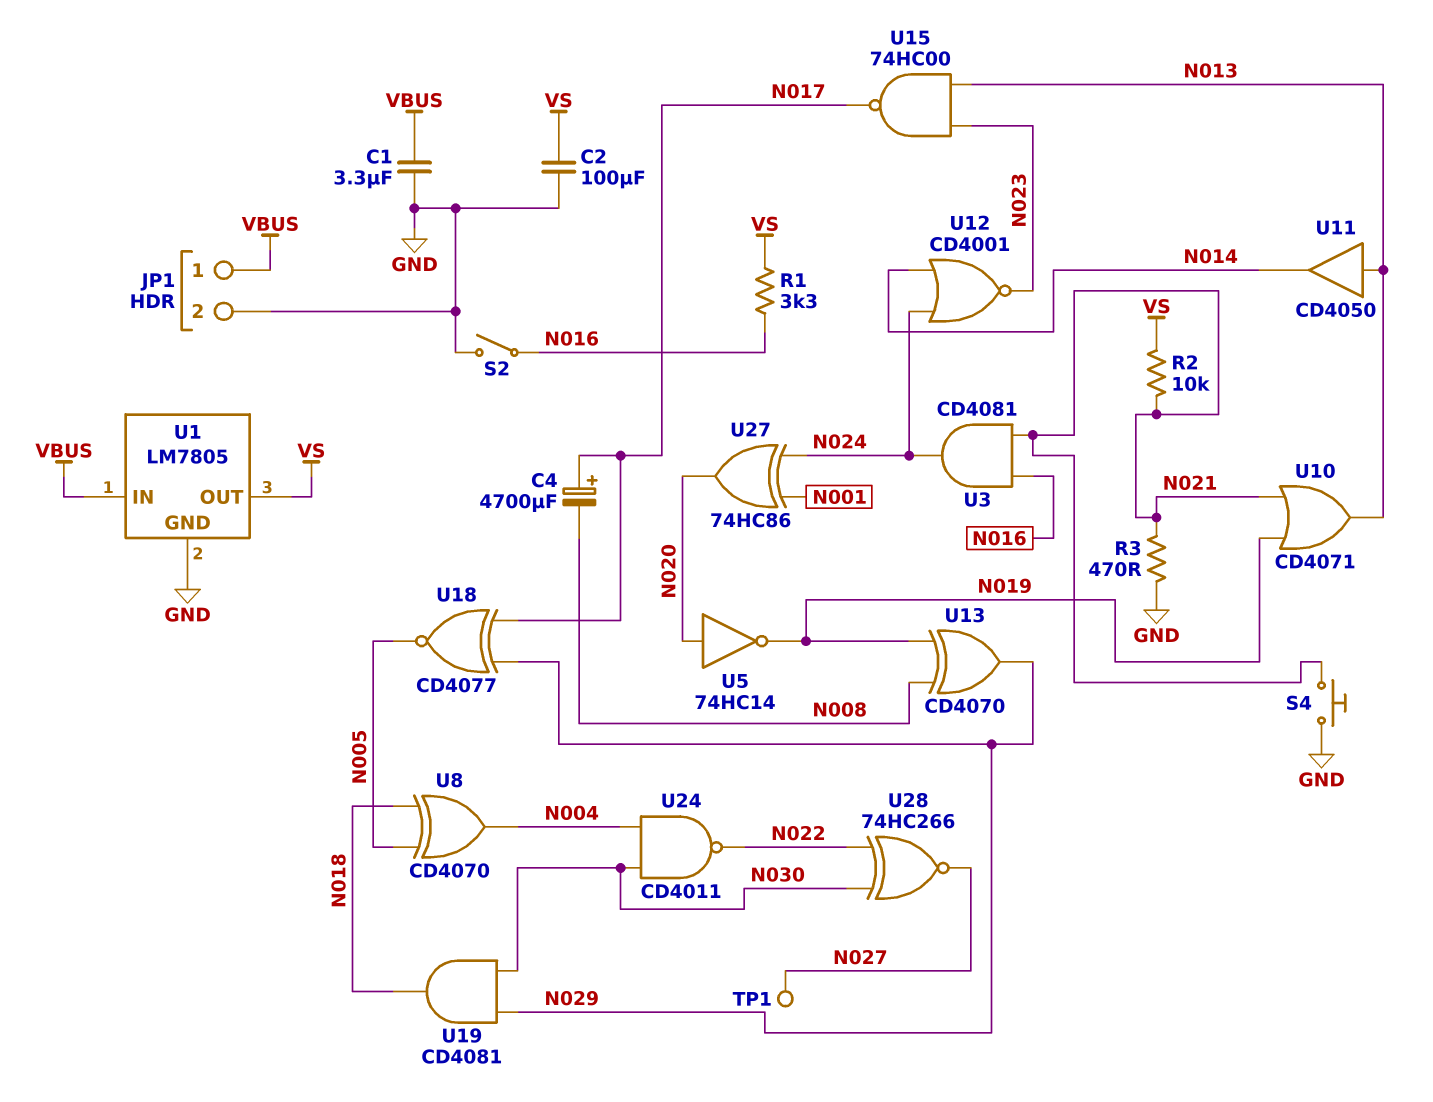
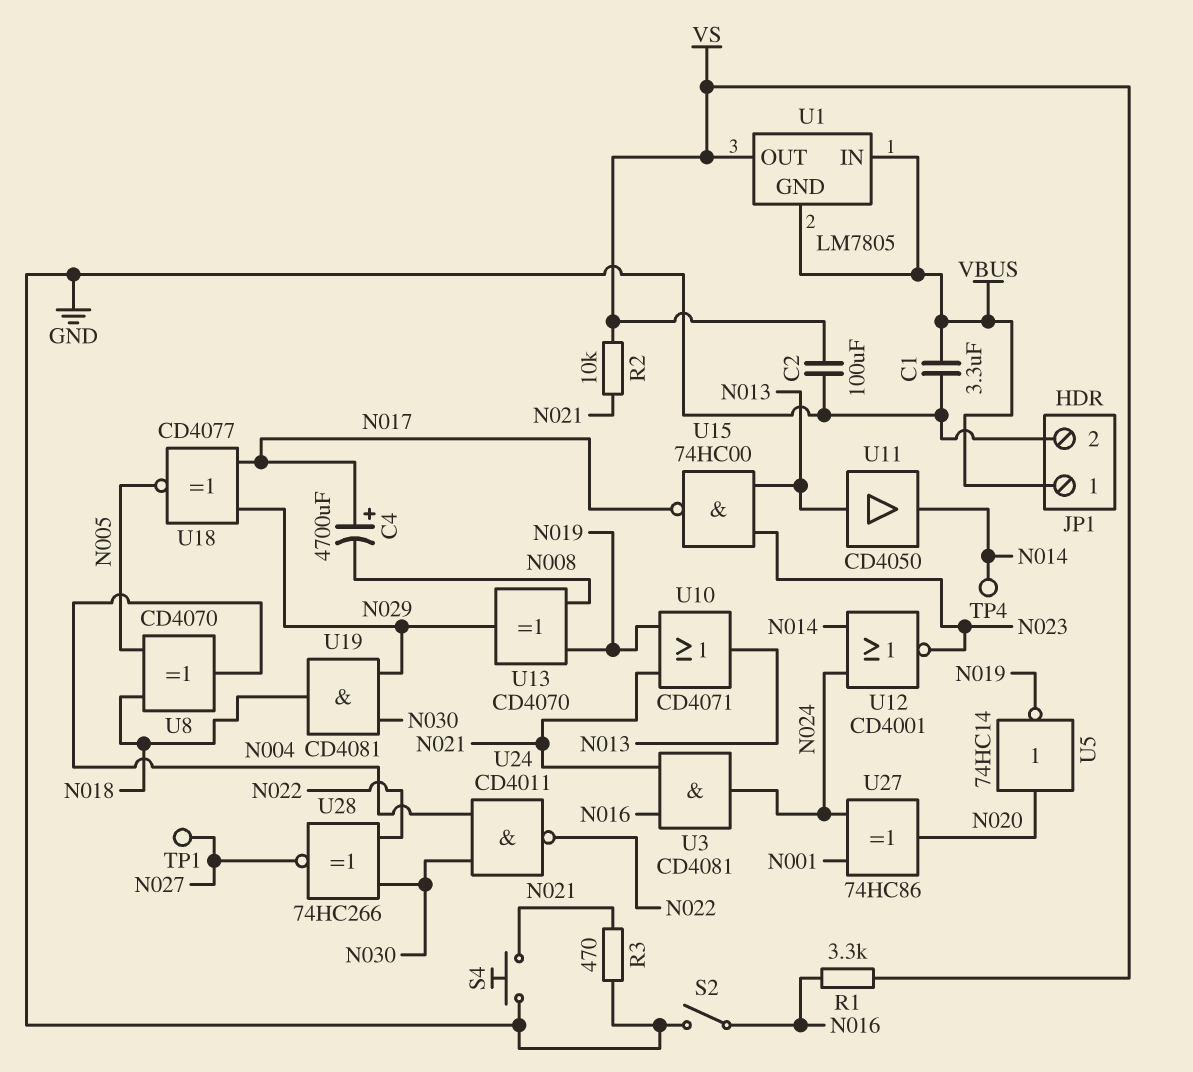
TP4: none -> test point (N014)
U1 pin GND: GND -> VBUS

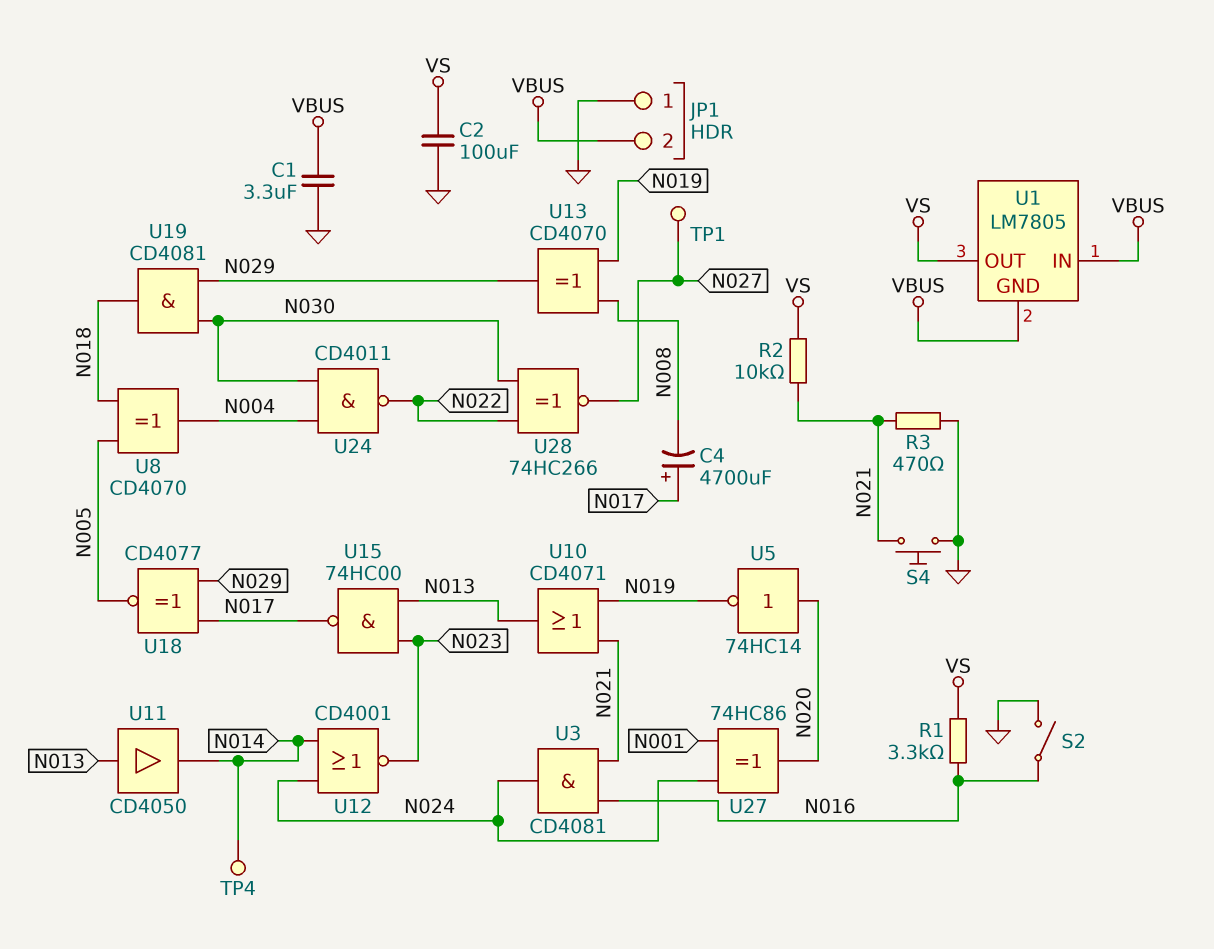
JP1 pin 1: VBUS -> GND
JP1 pin 2: GND -> VBUS

